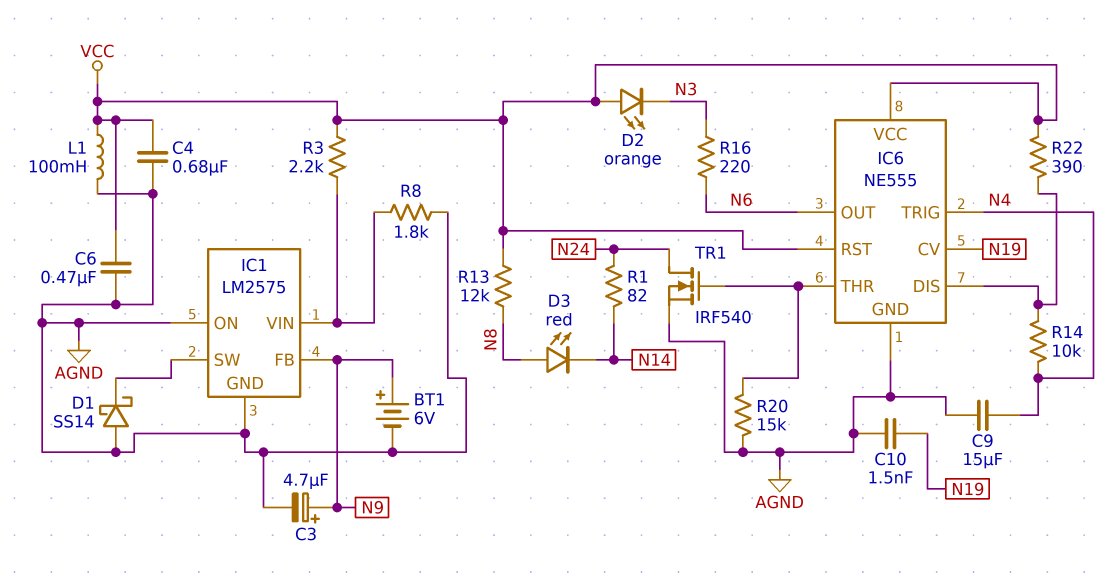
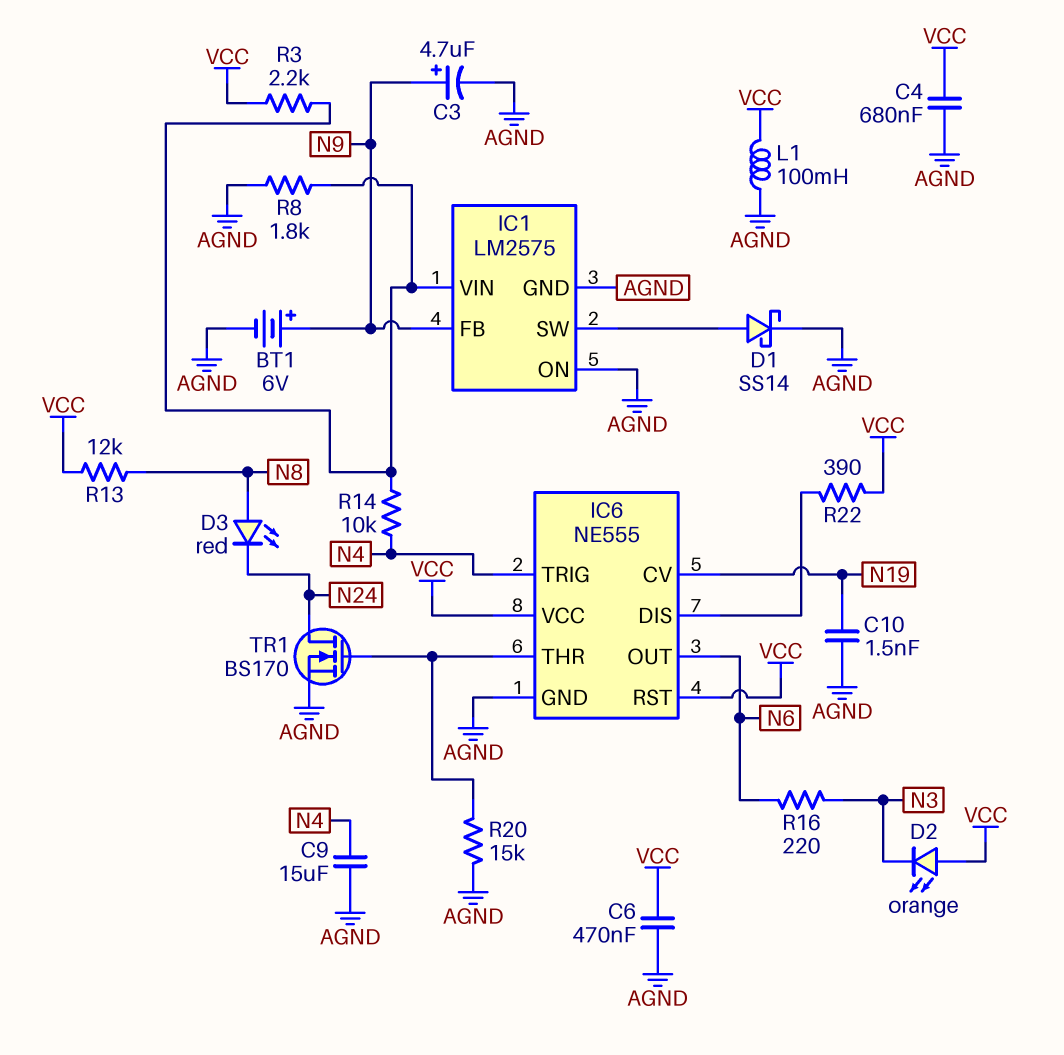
D1: schottky SS14 (A AGND, K IC1/SW) -> schottky SS14 (A IC1/SW, K AGND)
D3: LED red (A N8, K N14) -> LED red (A N8, K N24)
R1: 82 (N14, N24) -> none
R14: 10k (IC6/DIS, N4) -> 10k (IC1/VIN, N4)
TR1: NMOS IRF540 (G IC6/THR, D N24, S AGND) -> NMOS BS170 (G IC6/THR, D N24, S AGND)

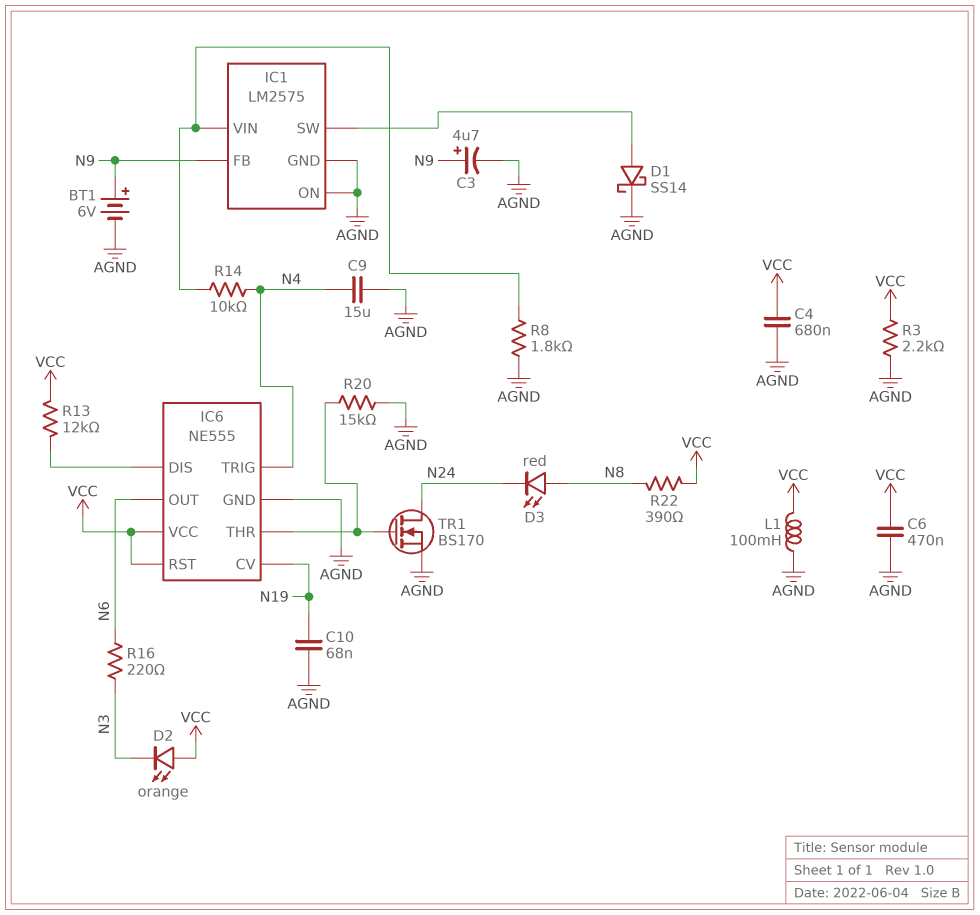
C10: 1.5nF (AGND, N19) -> 68nF (AGND, N19)
R3: 2.2k (IC1/VIN, VCC) -> 2.2k (AGND, VCC)
R13: 12k (N8, VCC) -> 12k (IC6/DIS, VCC)
R22: 390 (IC6/DIS, VCC) -> 390 (N8, VCC)

